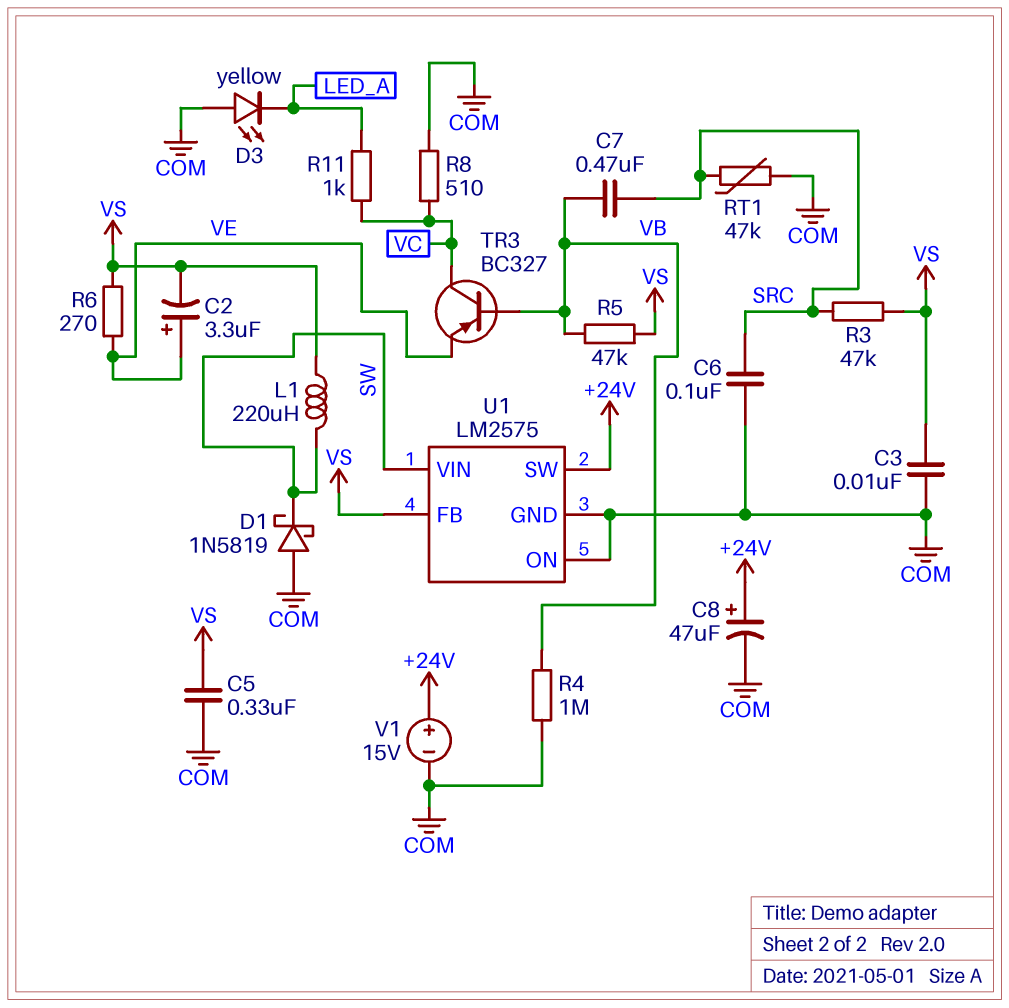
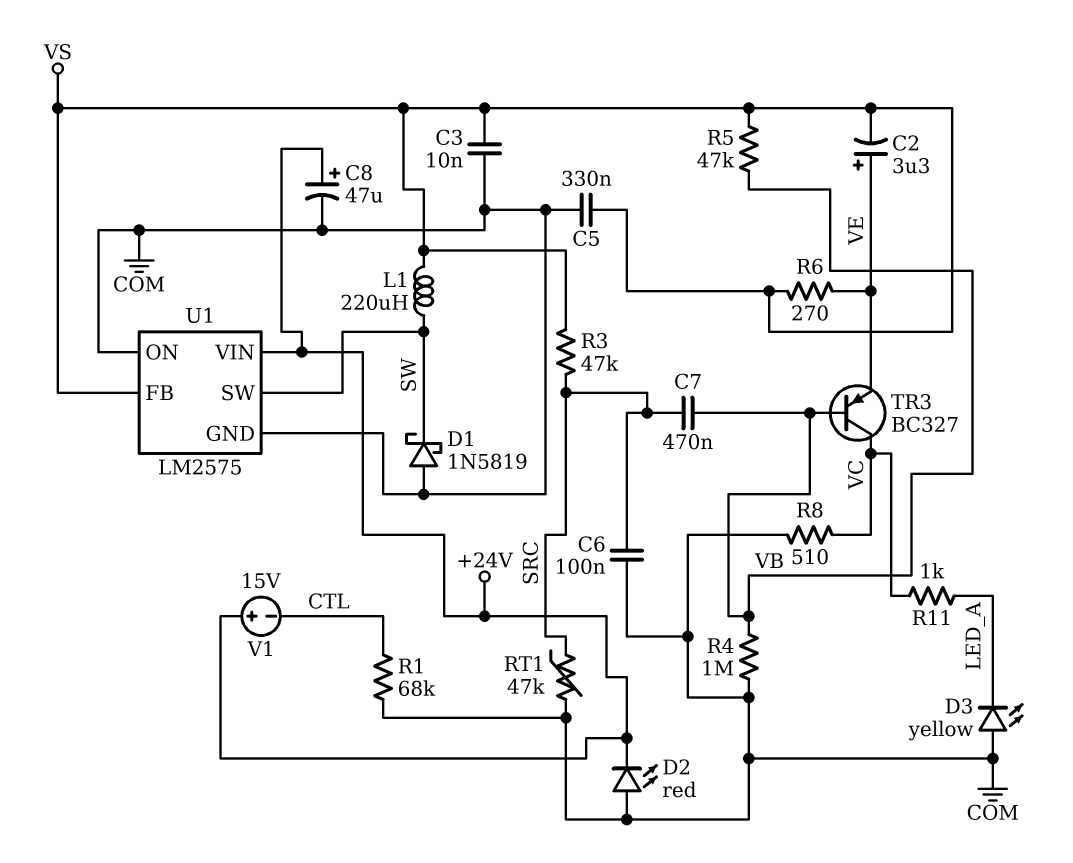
D2: none -> LED red (A COM, K +24V)
R1: none -> 68k (COM, CTL)
U1 pin SW: +24V -> SW
U1 pin VIN: SW -> +24V
V1: 15V (plus +24V, minus COM) -> 15V (plus +24V, minus CTL)

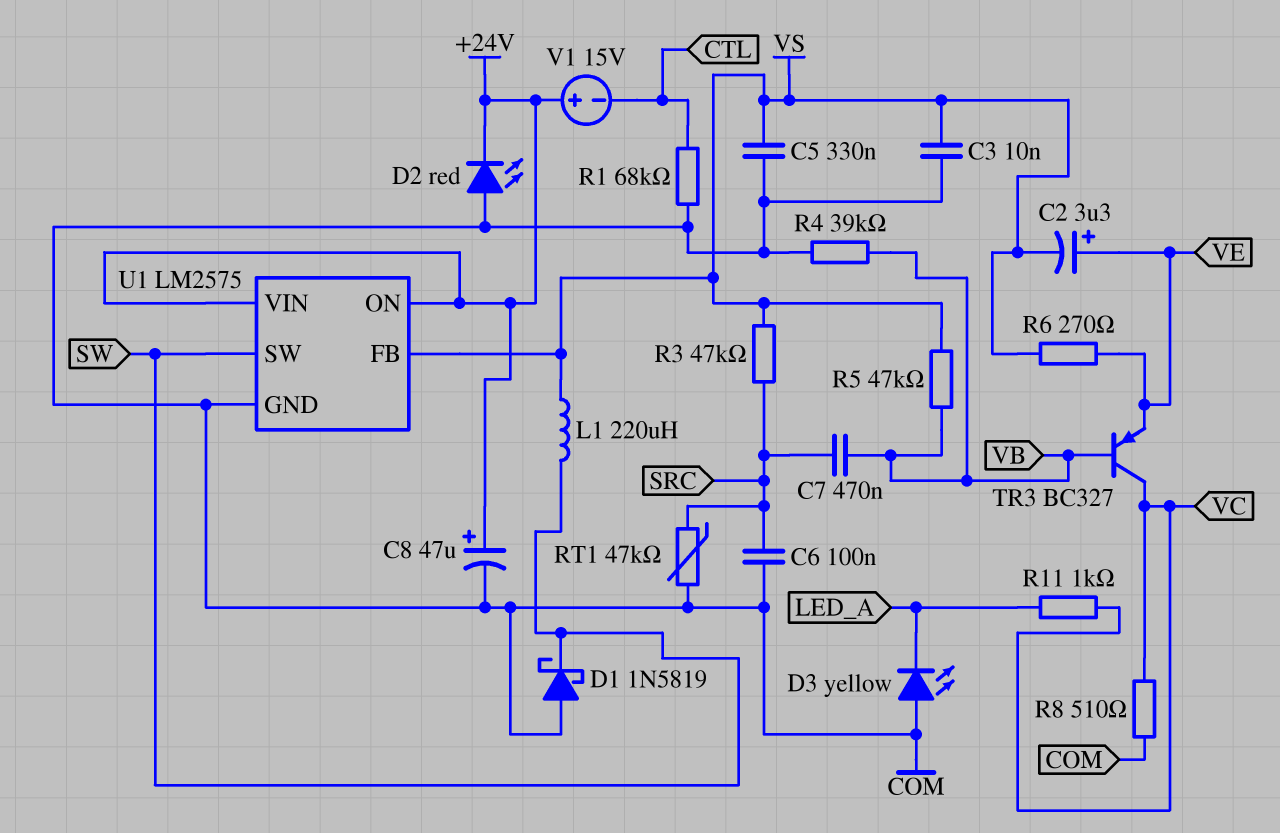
R4: 1M (COM, VB) -> 39k (COM, VB)
U1 pin ON: COM -> +24V

